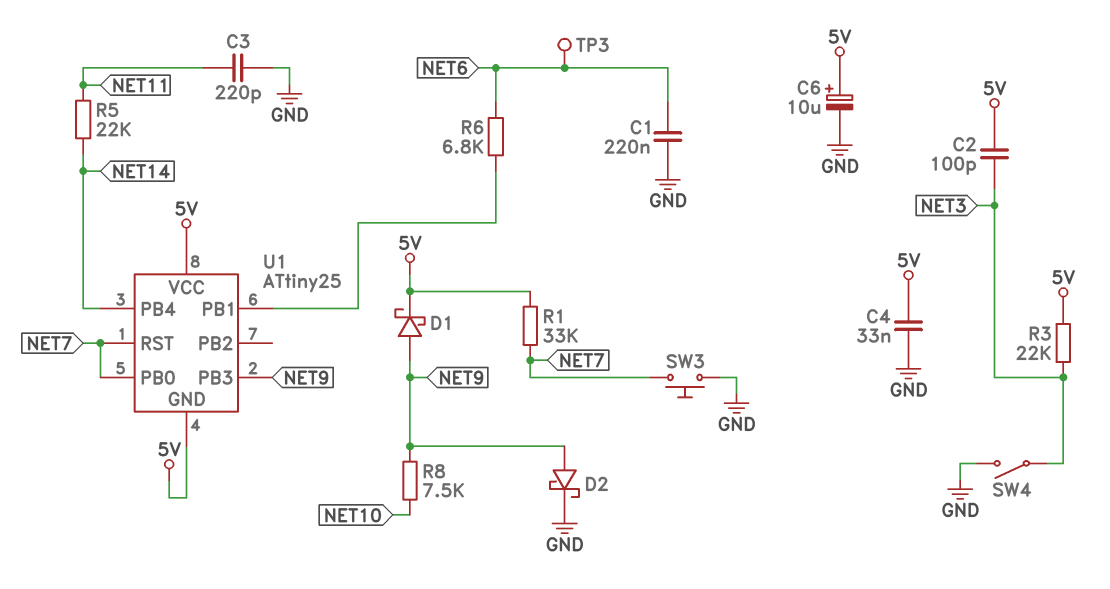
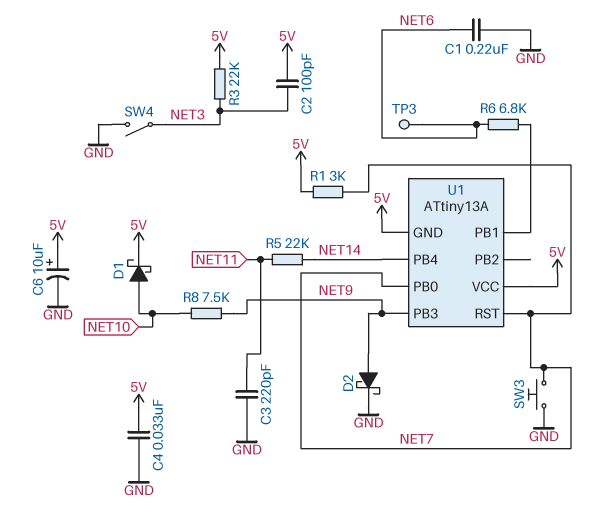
D1: schottky (A NET9, K 5V) -> schottky (A NET10, K 5V)
R1: 33k (5V, NET7) -> 3k (5V, NET7)
U1: ATtiny25 -> ATtiny13A

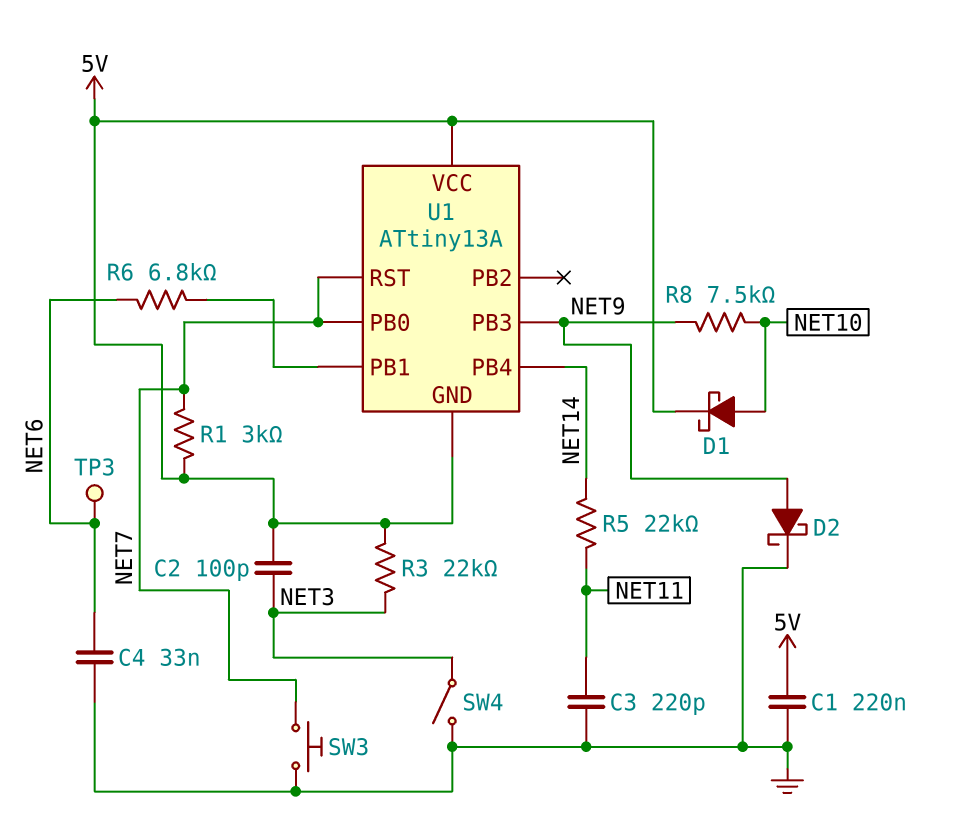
C1: 220nF (GND, NET6) -> 220nF (5V, GND)
C4: 33nF (5V, GND) -> 33nF (GND, NET6)
C6: 10uF (plus 5V, minus GND) -> none

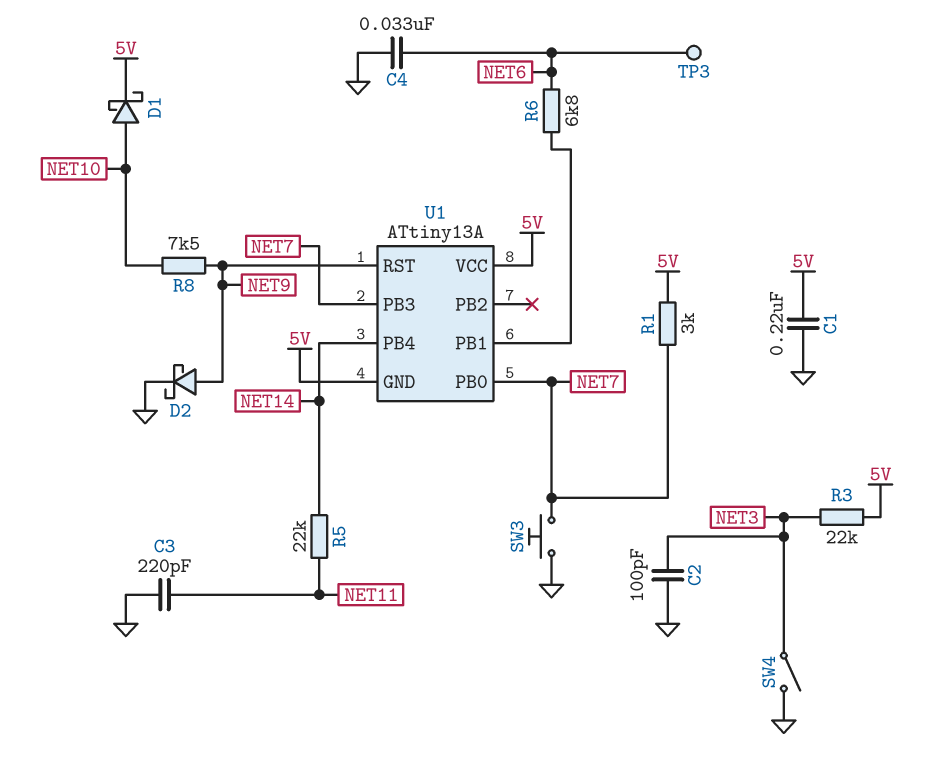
C2: 100pF (5V, NET3) -> 100pF (GND, NET3)
U1 pin PB3: NET9 -> NET7
U1 pin RST: NET7 -> NET9

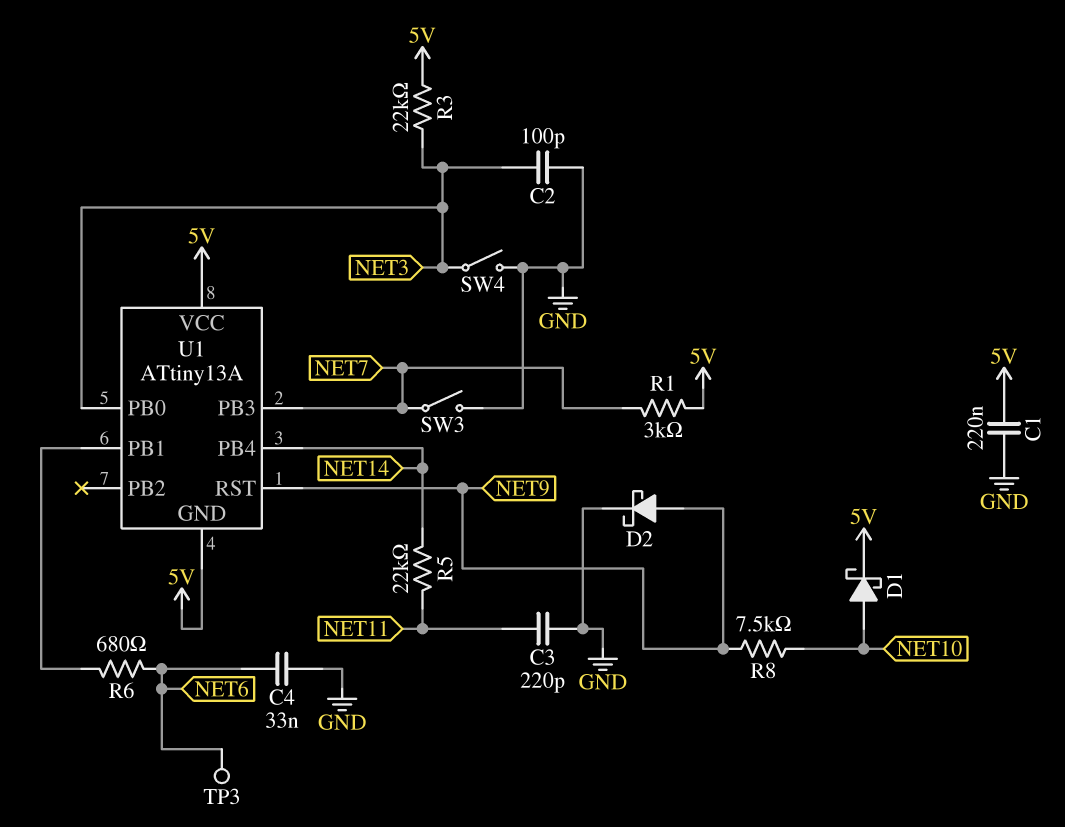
R6: 6.8k (NET6, U1/PB1) -> 680 (NET6, U1/PB1)
SW3: button (GND, NET7) -> switch (GND, NET7)
U1 pin PB0: NET7 -> NET3

